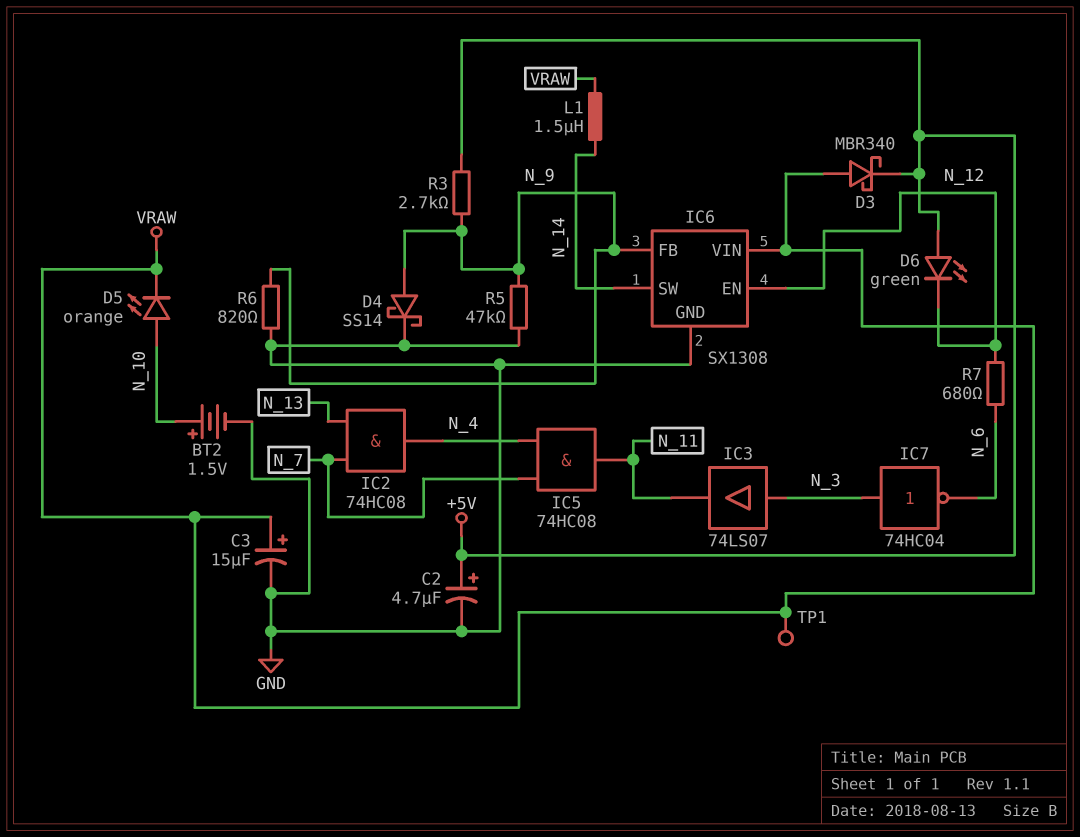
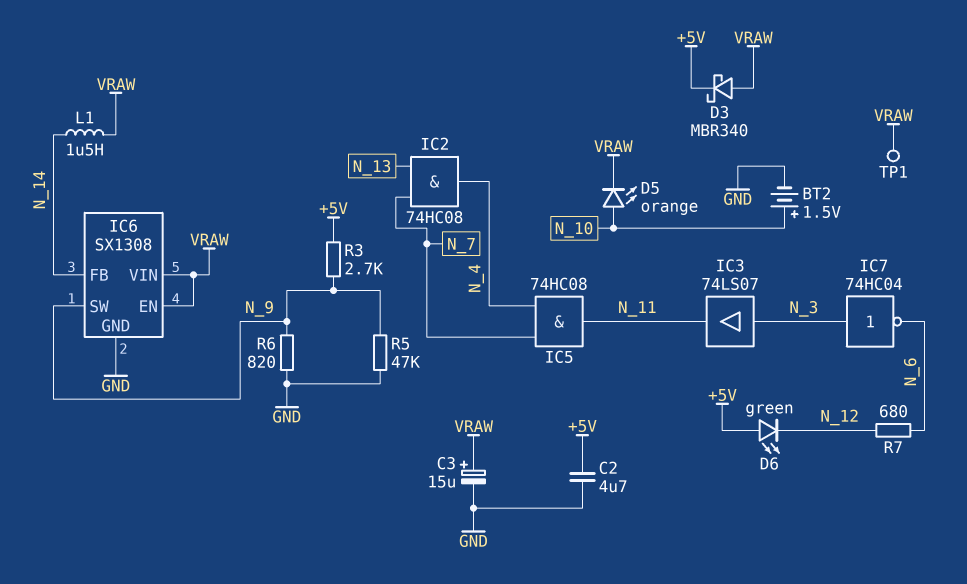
C2: 4.7uF (plus +5V, minus GND) -> 4.7uF (+5V, GND)
D4: schottky SS14 (A N_9, K GND) -> none
IC6 pin EN: N_12 -> VRAW
IC6 pin FB: N_9 -> N_14
IC6 pin SW: N_14 -> N_9

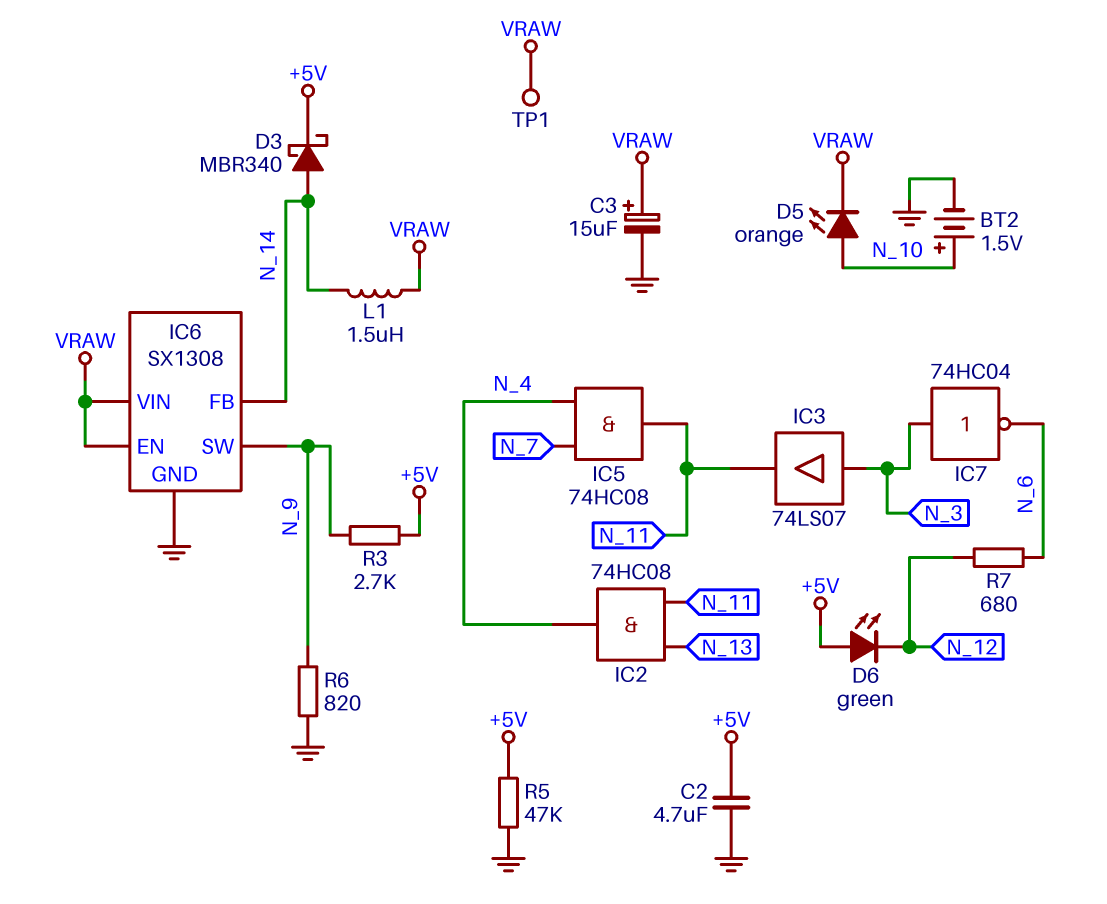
D3: schottky MBR340 (A VRAW, K +5V) -> schottky MBR340 (A N_14, K +5V)
IC2: AND 74HC08 (in N_7, in N_13, out N_4) -> AND 74HC08 (in N_11, in N_13, out N_4)
R5: 47k (GND, N_9) -> 47k (+5V, GND)

